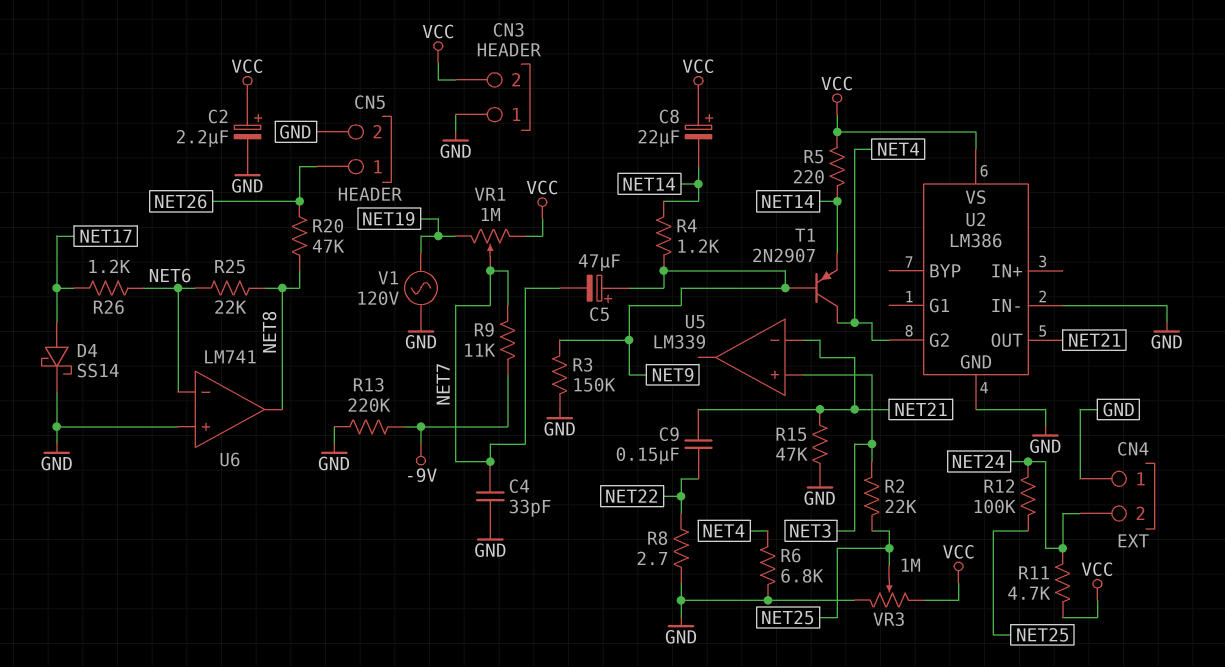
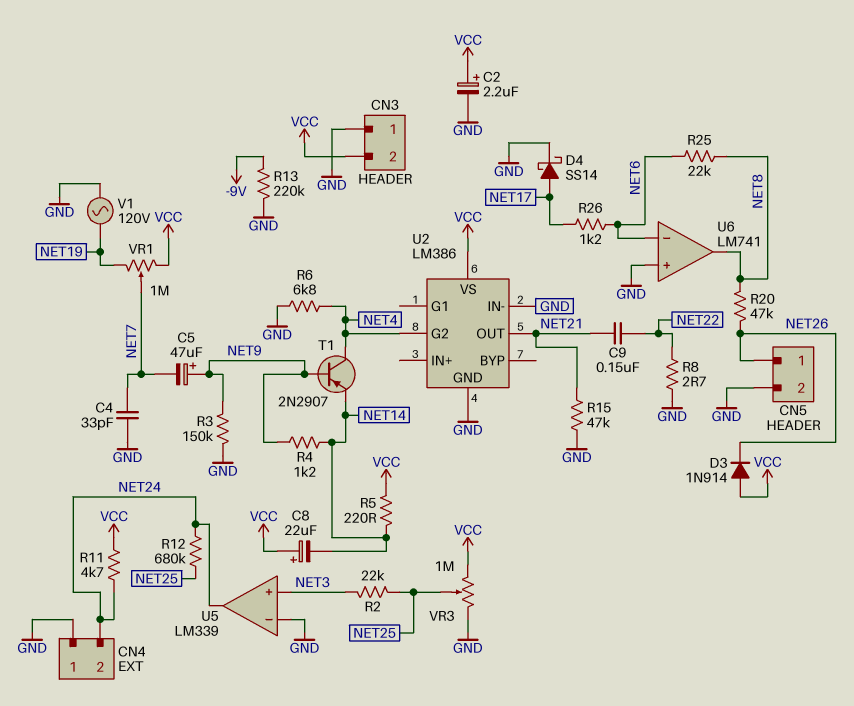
D3: none -> diode 1N914 (A VCC, K NET26)
R9: 11k (-9V, NET7) -> none
R12: 100k (NET24, NET25) -> 680k (NET24, NET25)
U5 pin in-: NET21 -> GND
U5 pin out: none -> NET24

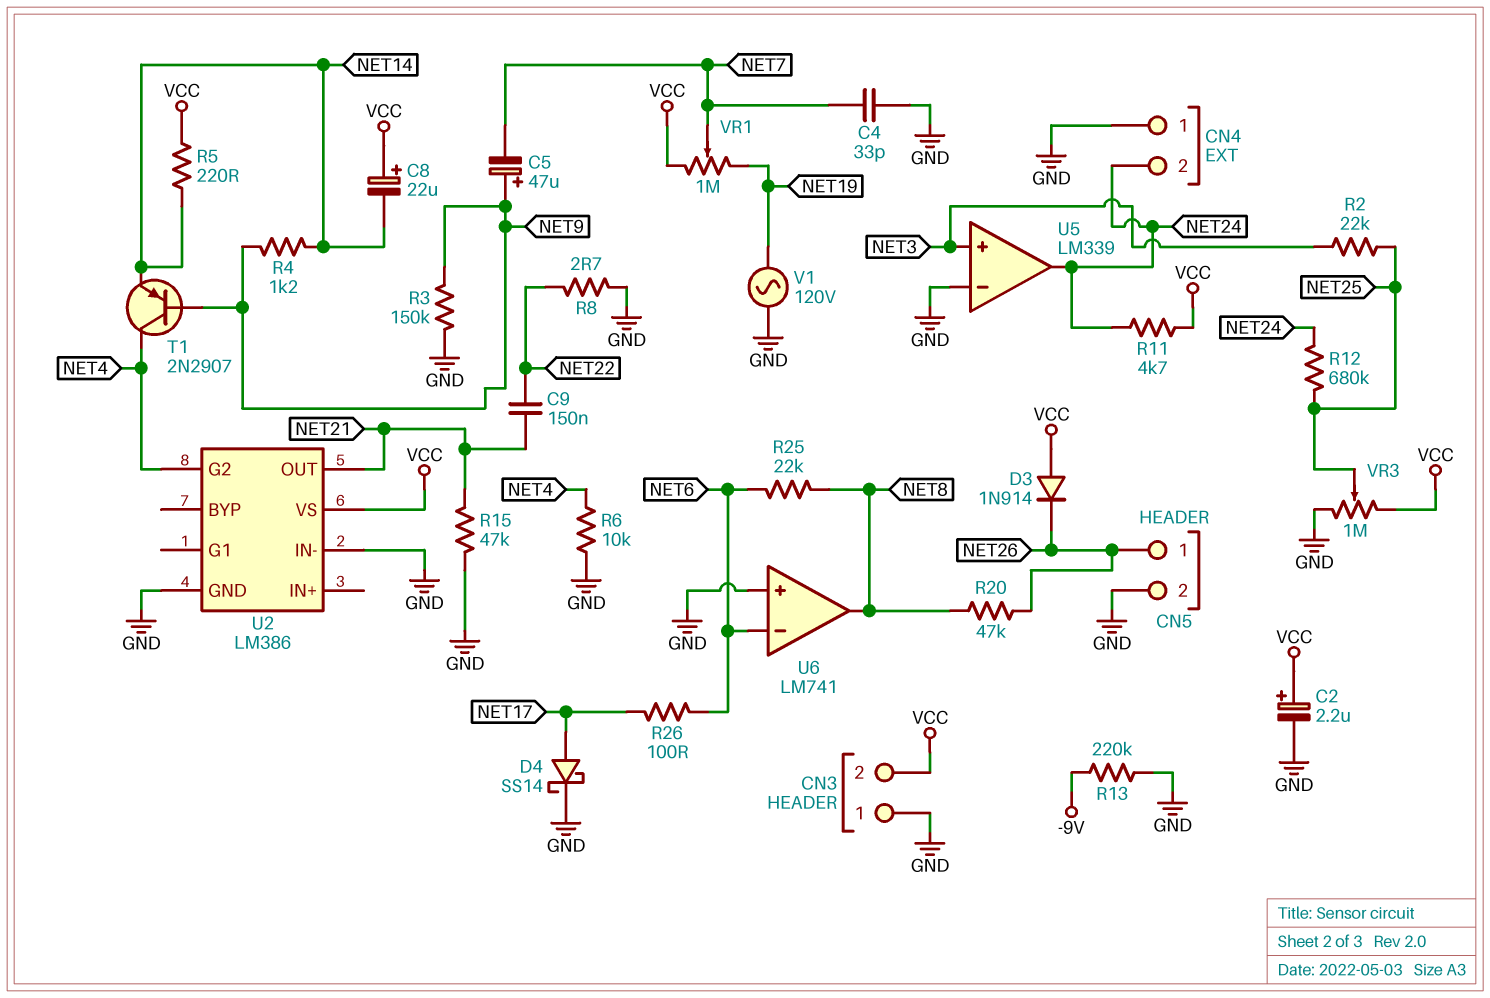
R6: 6.8k (GND, NET4) -> 10k (GND, NET4)
R26: 1.2k (NET6, NET17) -> 100 (NET6, NET17)

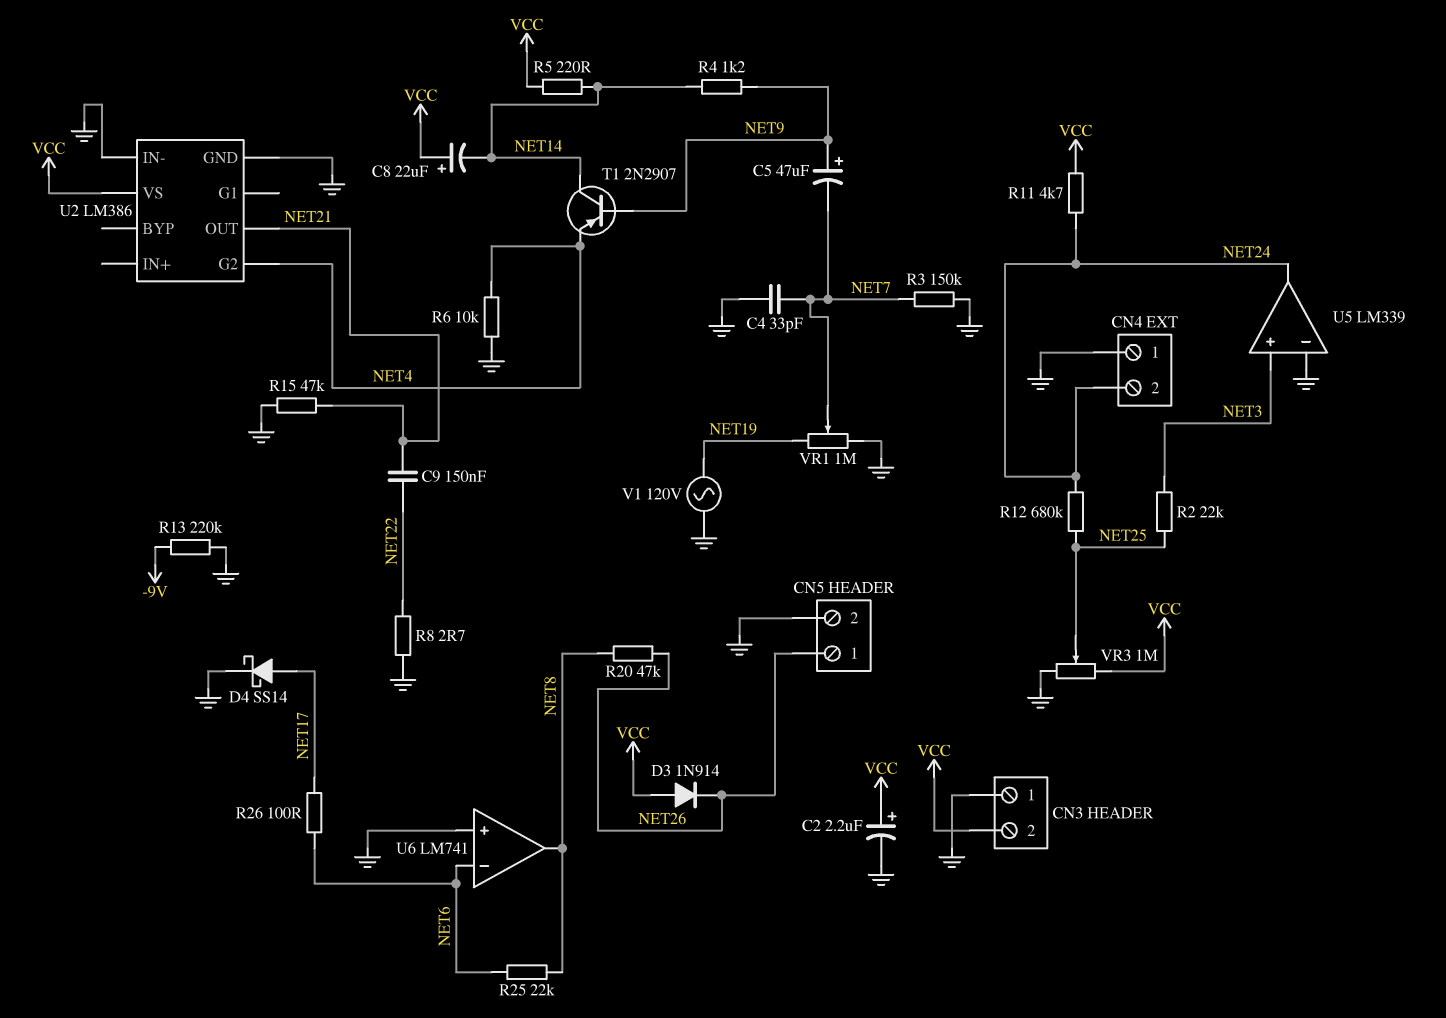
R3: 150k (GND, NET9) -> 150k (GND, NET7)
T1: PNP 2N2907 (B NET9, C NET4, E NET14) -> PNP 2N2907 (B NET9, C NET14, E NET4)
VR1: 1M (NET19, VCC, wiper NET7) -> 1M (GND, NET19, wiper NET7)

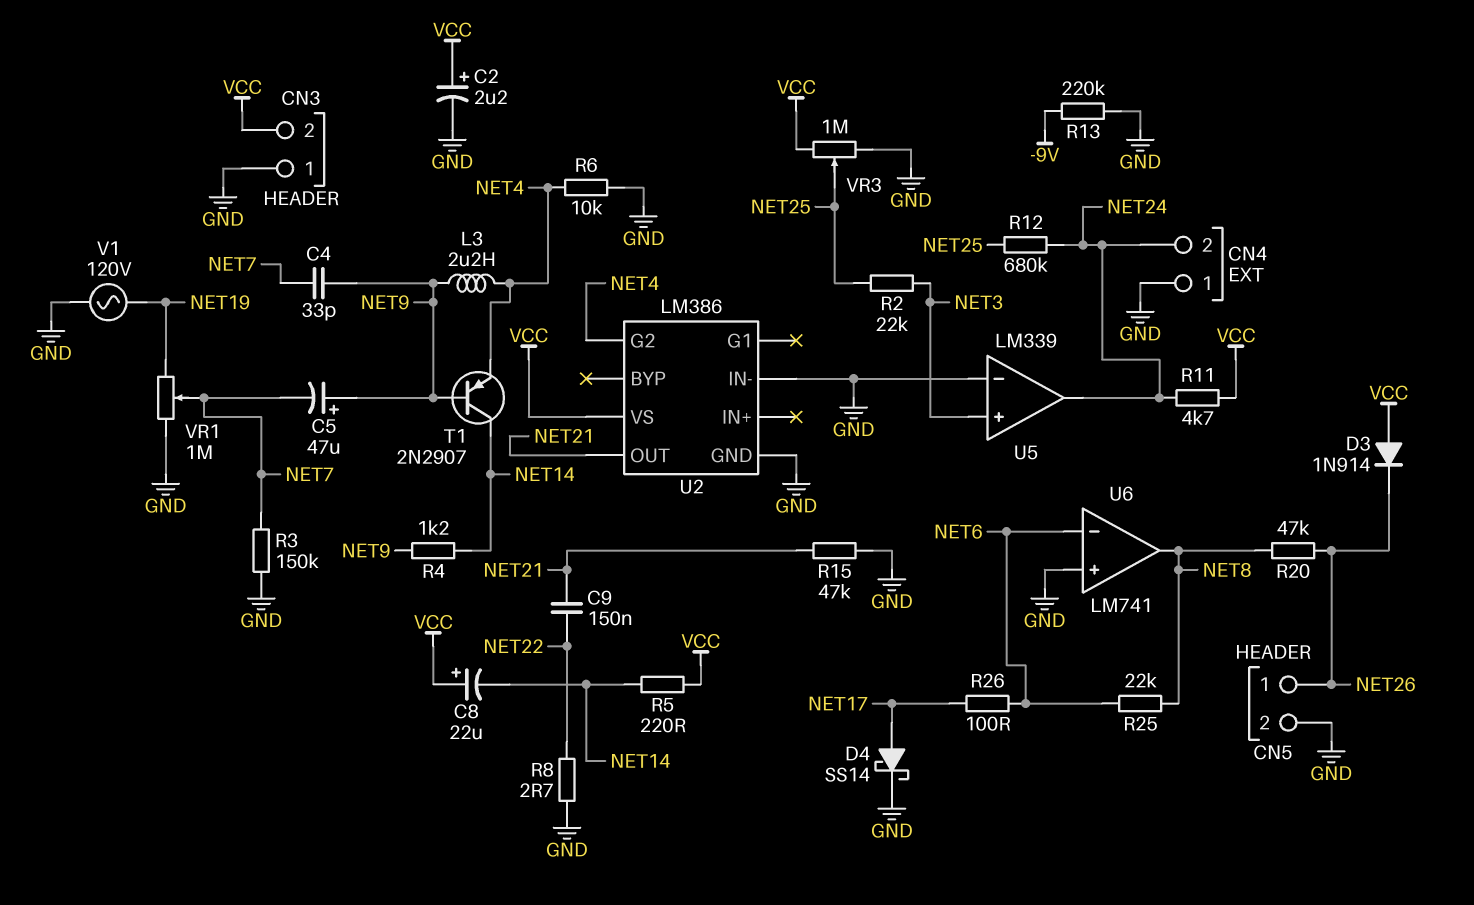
C4: 33pF (GND, NET7) -> 33pF (NET7, NET9)
L3: none -> 2.2uH (NET4, NET9)

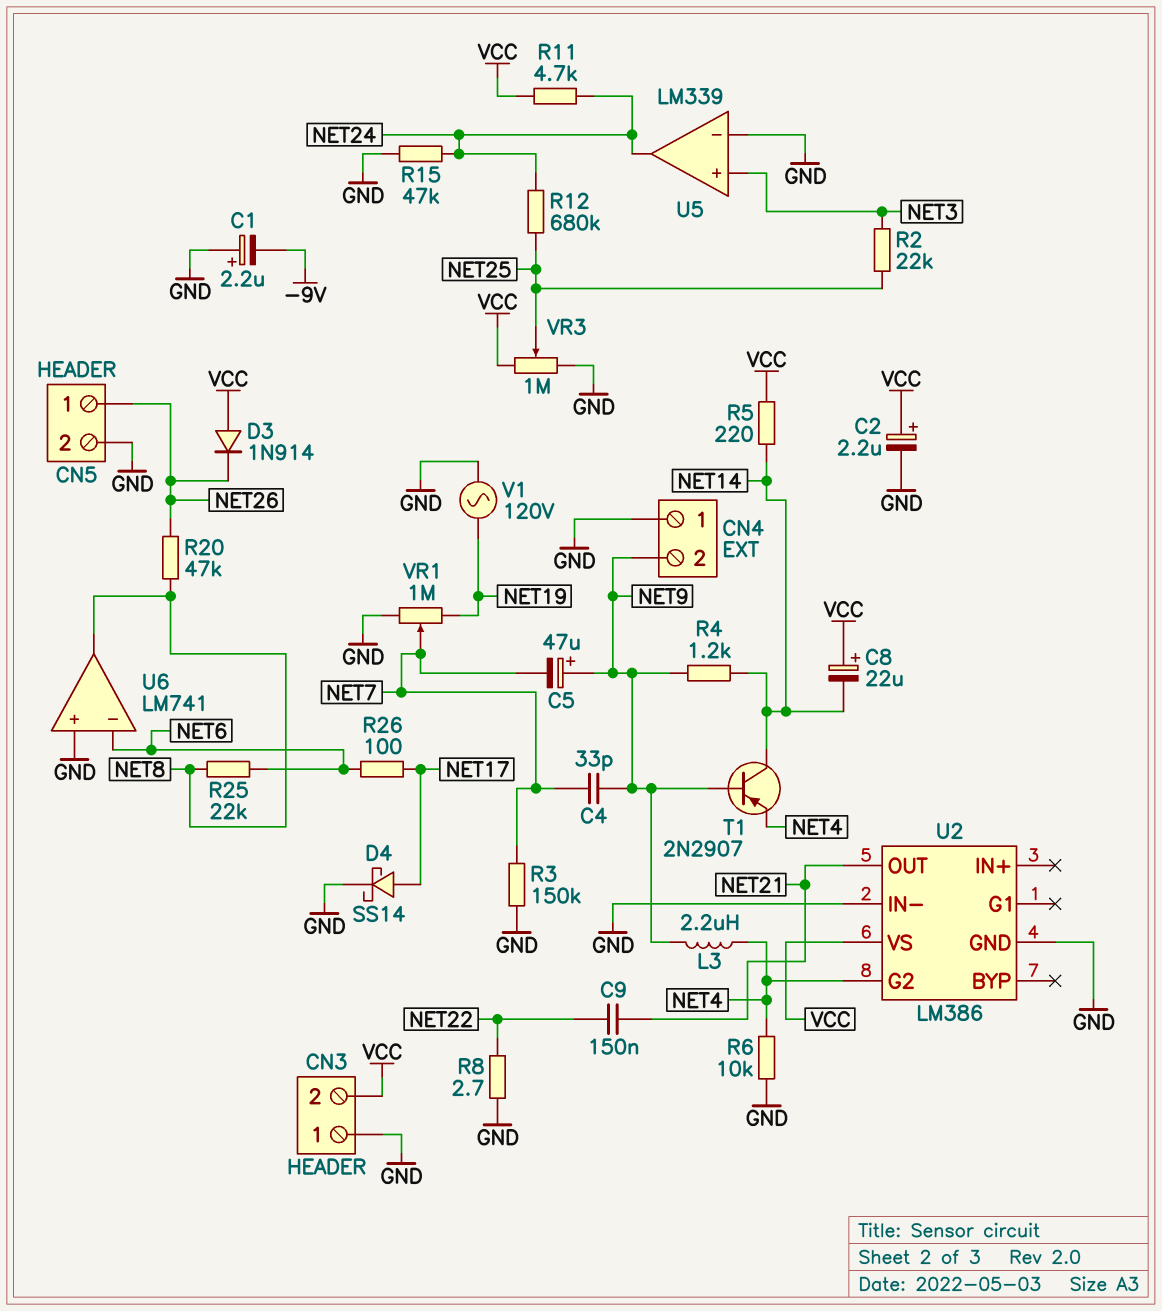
C1: none -> 2.2uF (plus GND, minus -9V)
CN4 pin 2: NET24 -> NET9
R13: 220k (-9V, GND) -> none
R15: 47k (GND, NET21) -> 47k (GND, NET24)

